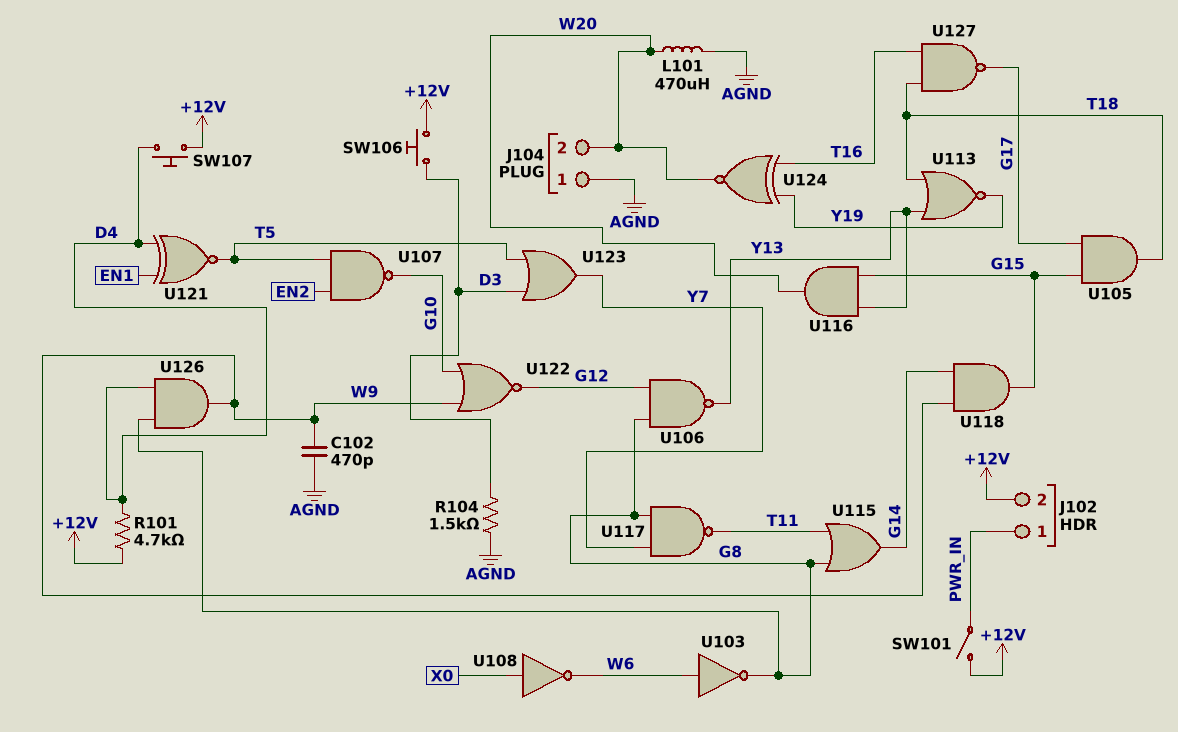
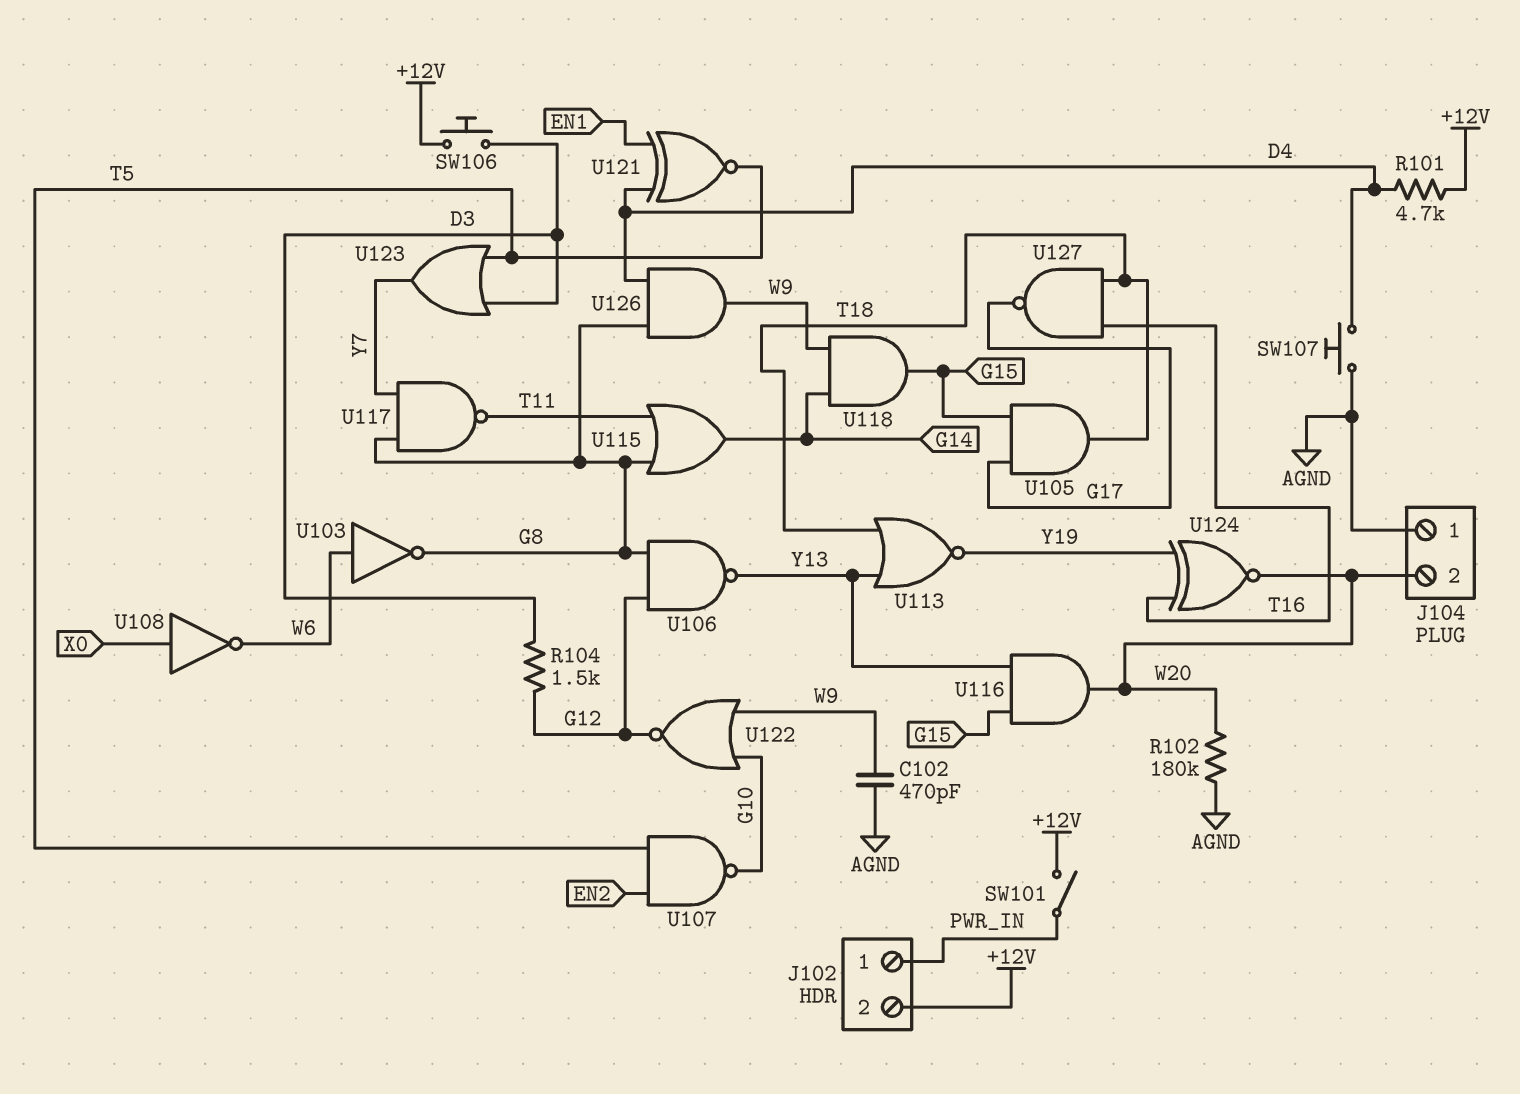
L101: 470uH (AGND, W20) -> none
R102: none -> 180k (AGND, W20)
R104: 1.5k (AGND, D3) -> 1.5k (D3, G12)
SW107: button (+12V, D4) -> button (AGND, D4)

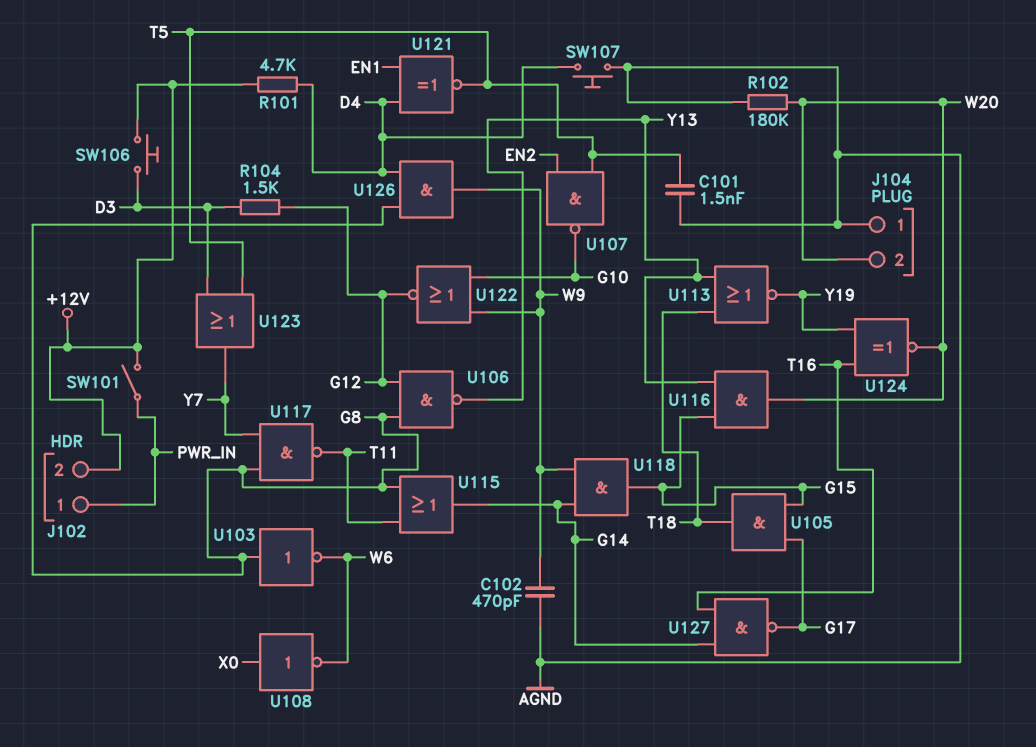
C101: none -> 1.5nF (AGND, T5)
U103: NOT (in W6, out G8) -> NOT (in G8, out W6)
U127: NAND (in T16, in T18, out G17) -> NAND (in G14, in T16, out G17)

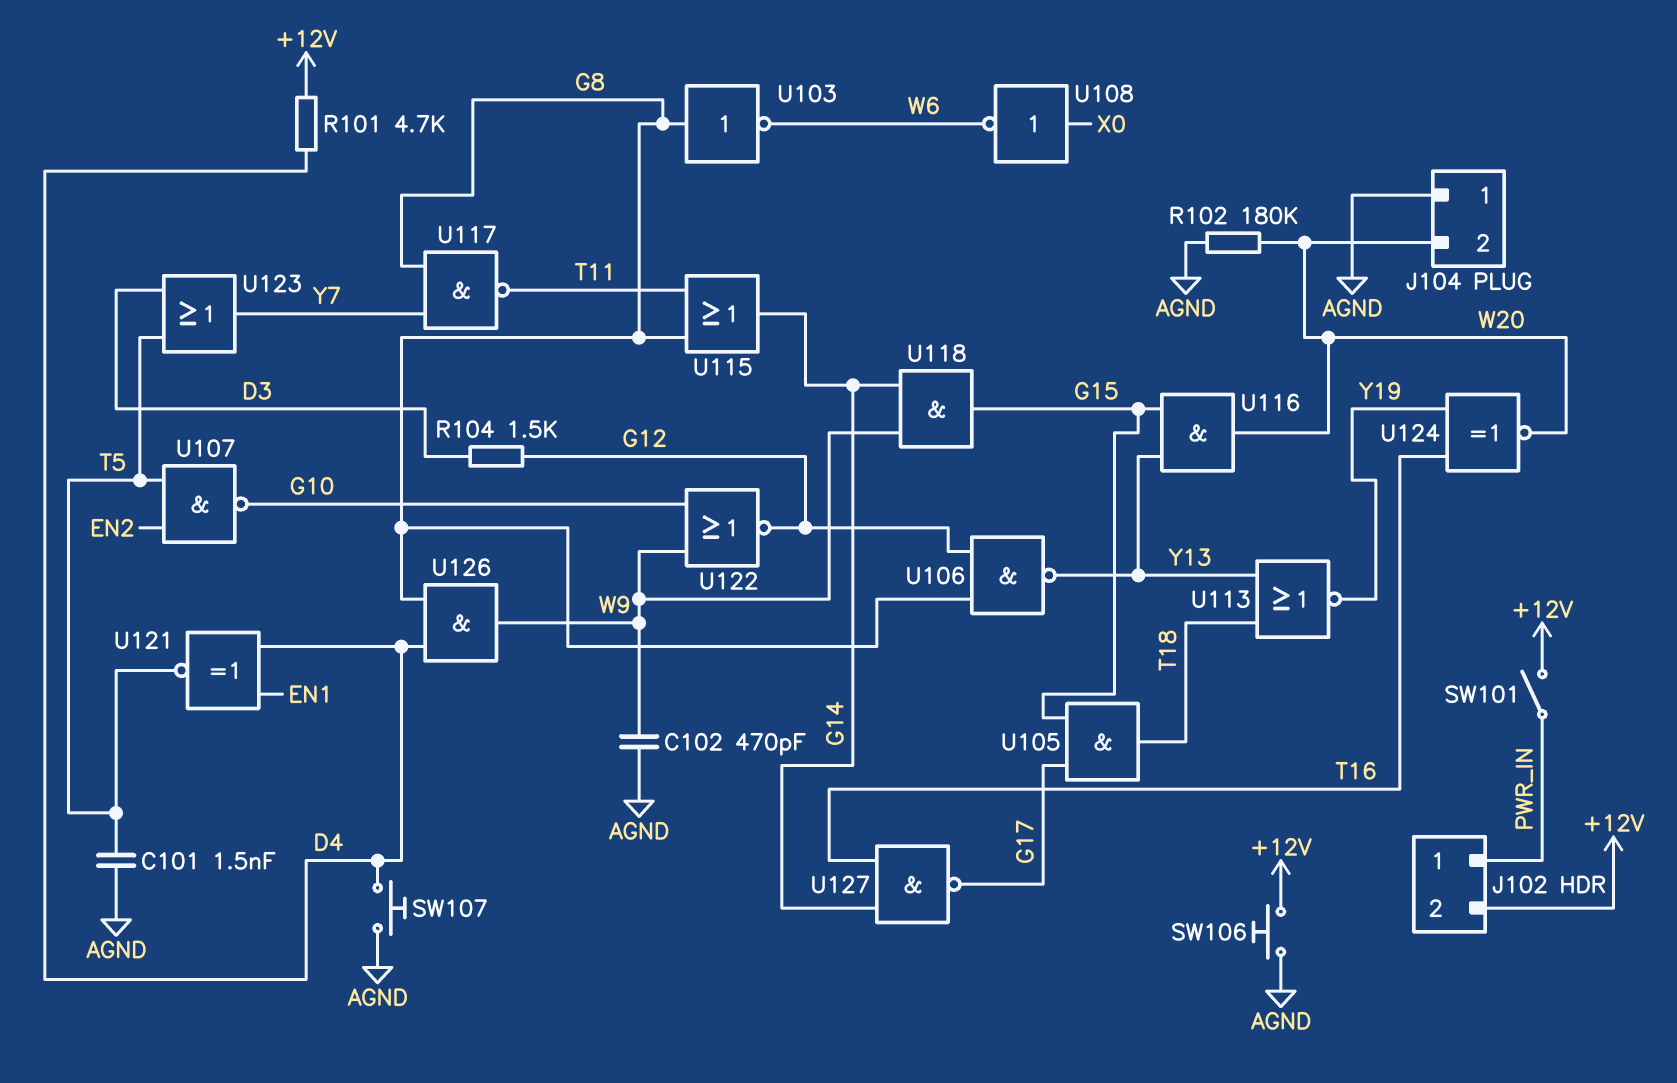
SW106: button (+12V, D3) -> button (+12V, AGND)

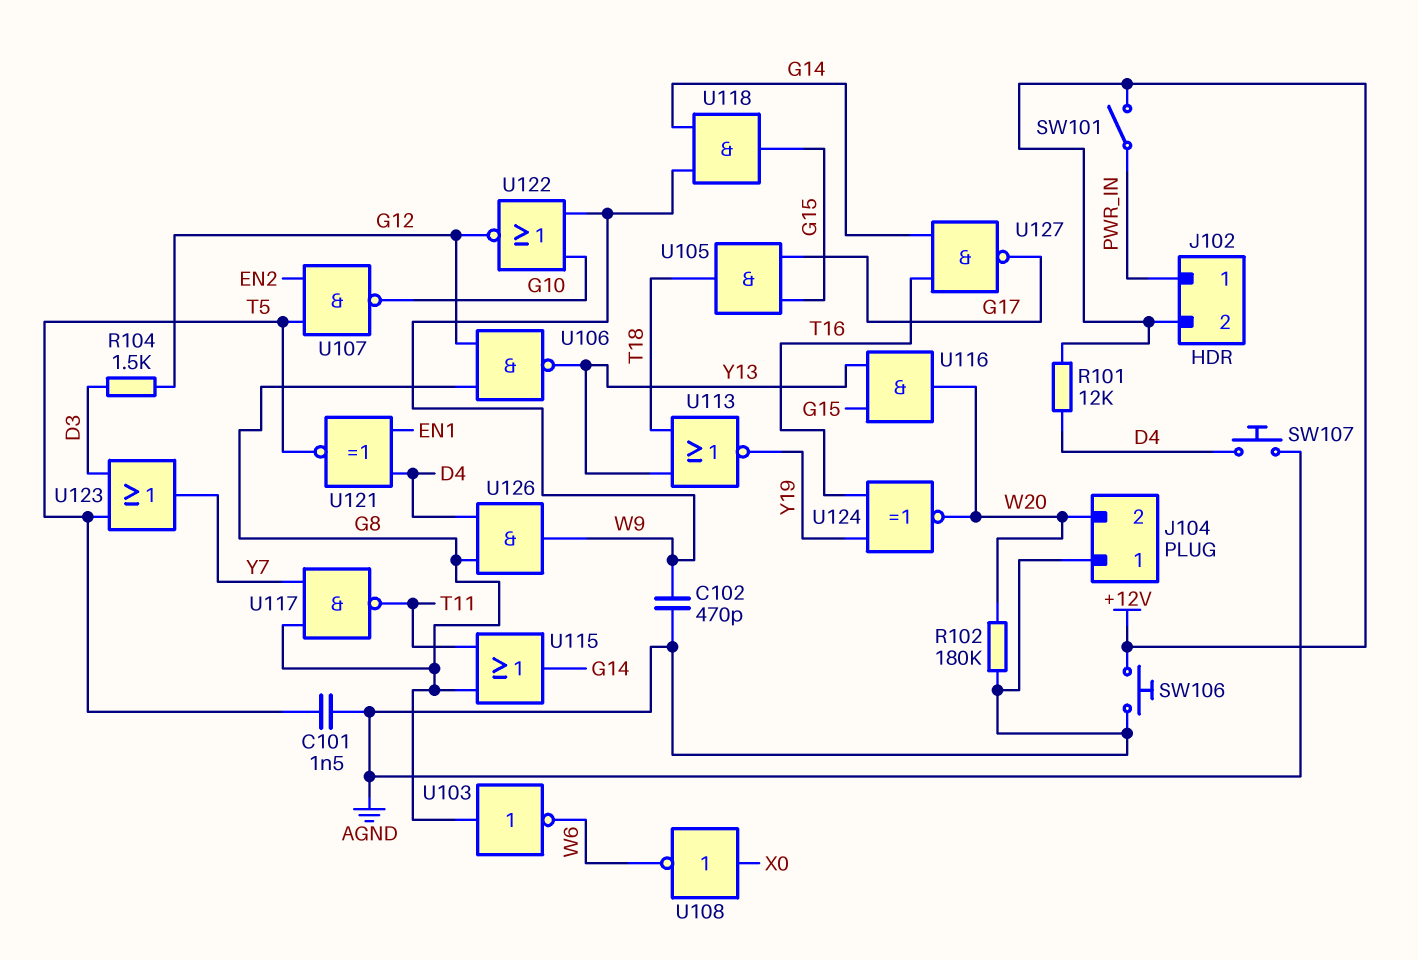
R101: 4.7k (+12V, D4) -> 12k (+12V, D4)

